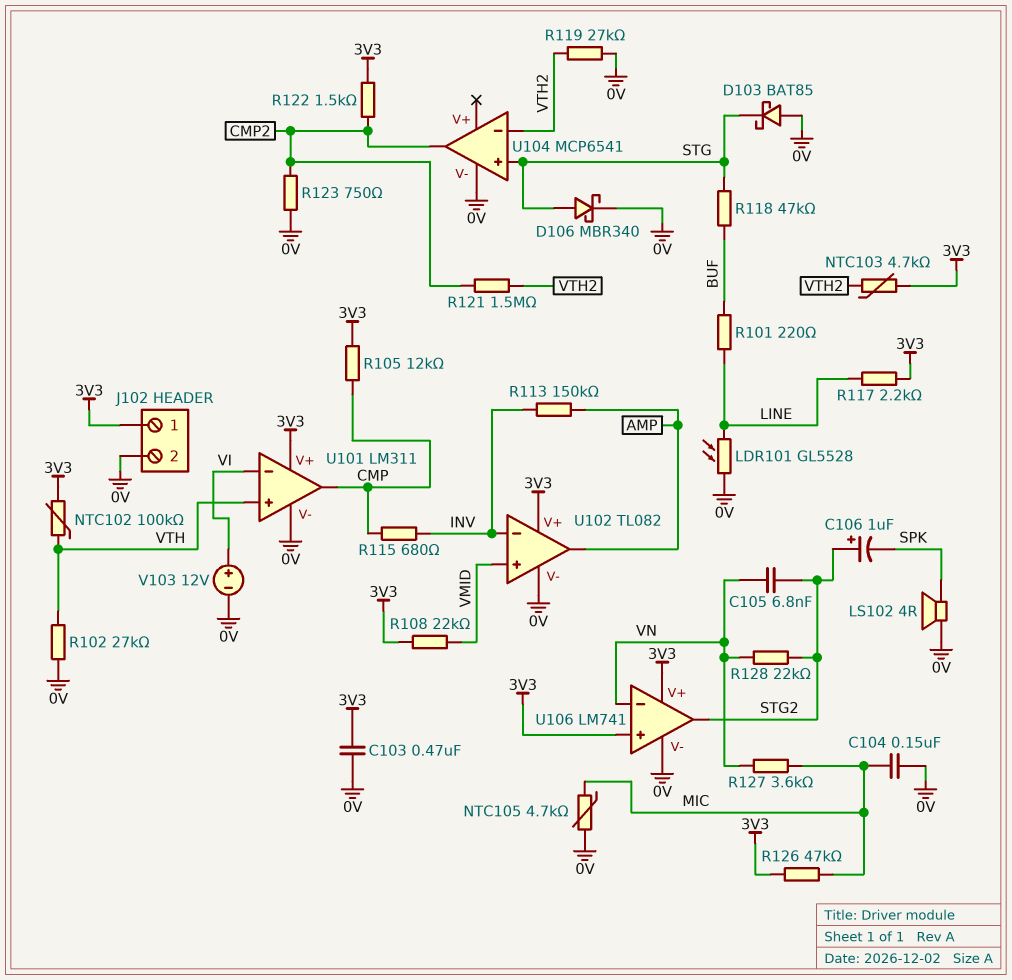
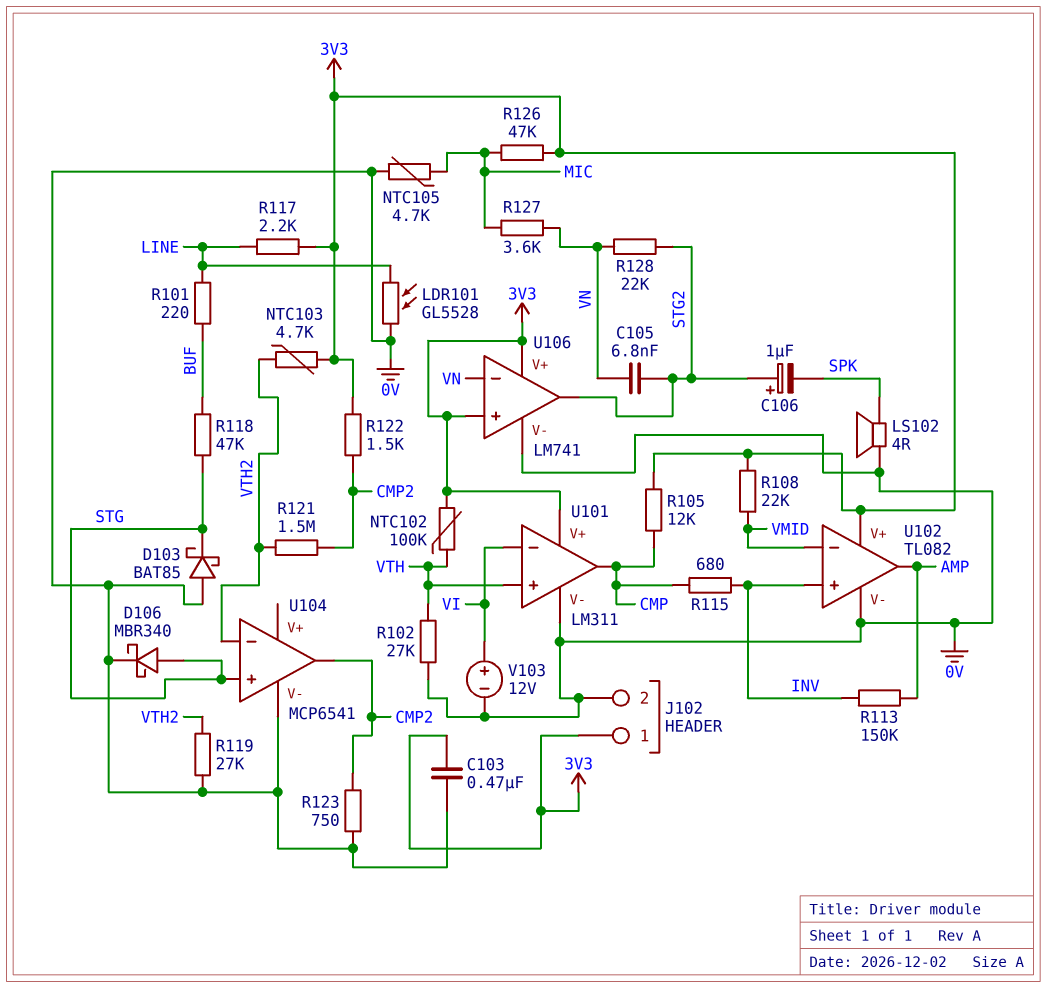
C104: 150nF (0V, MIC) -> none
U102 pin in+: VMID -> INV
U102 pin in-: INV -> VMID

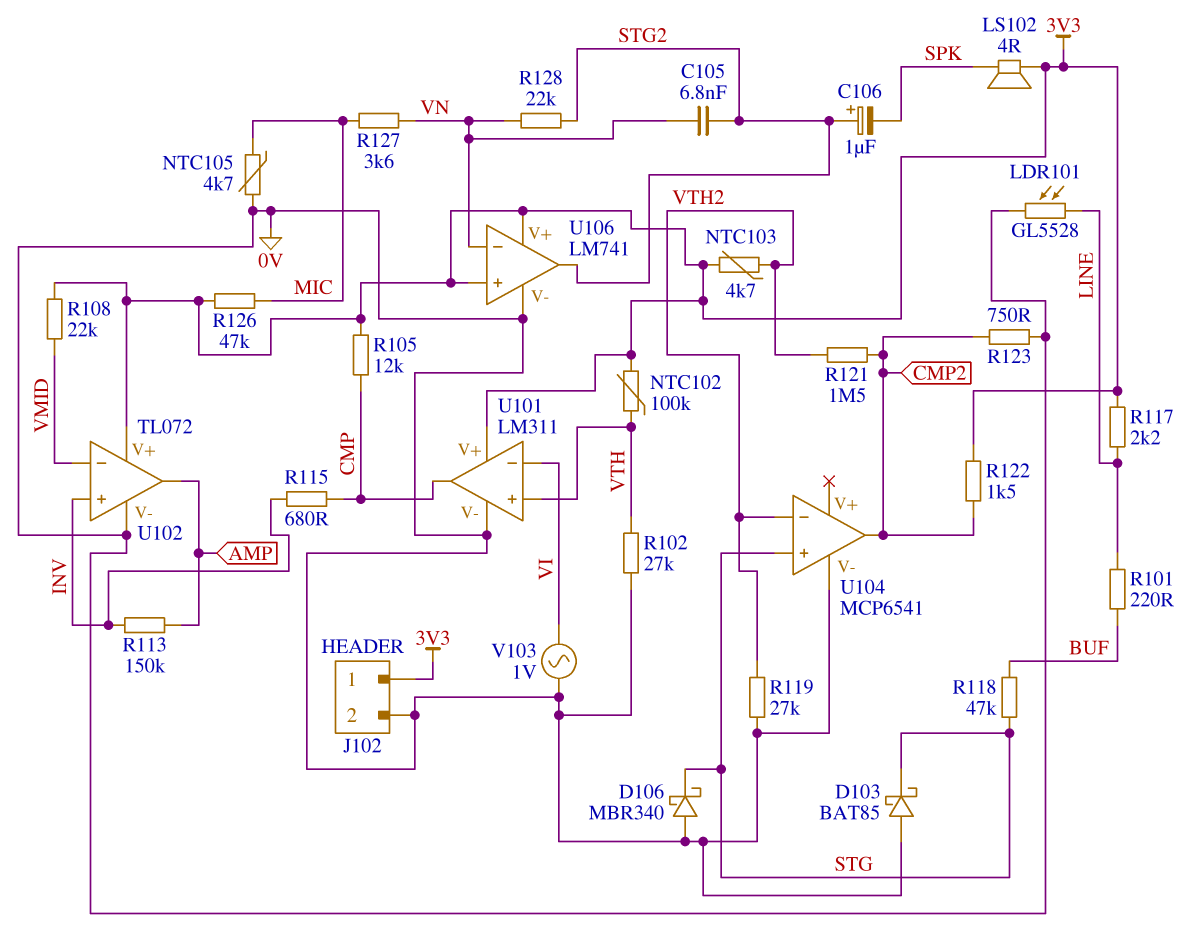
C103: 470nF (0V, 3V3) -> none
D106: schottky MBR340 (A STG, K 0V) -> schottky MBR340 (A 0V, K STG)
LS102: speaker 4R (0V, SPK) -> speaker 4R (3V3, SPK)
U102: TL082 -> TL072
V103: 12V (plus VI, minus 0V) -> AC 1V (0V, VI)

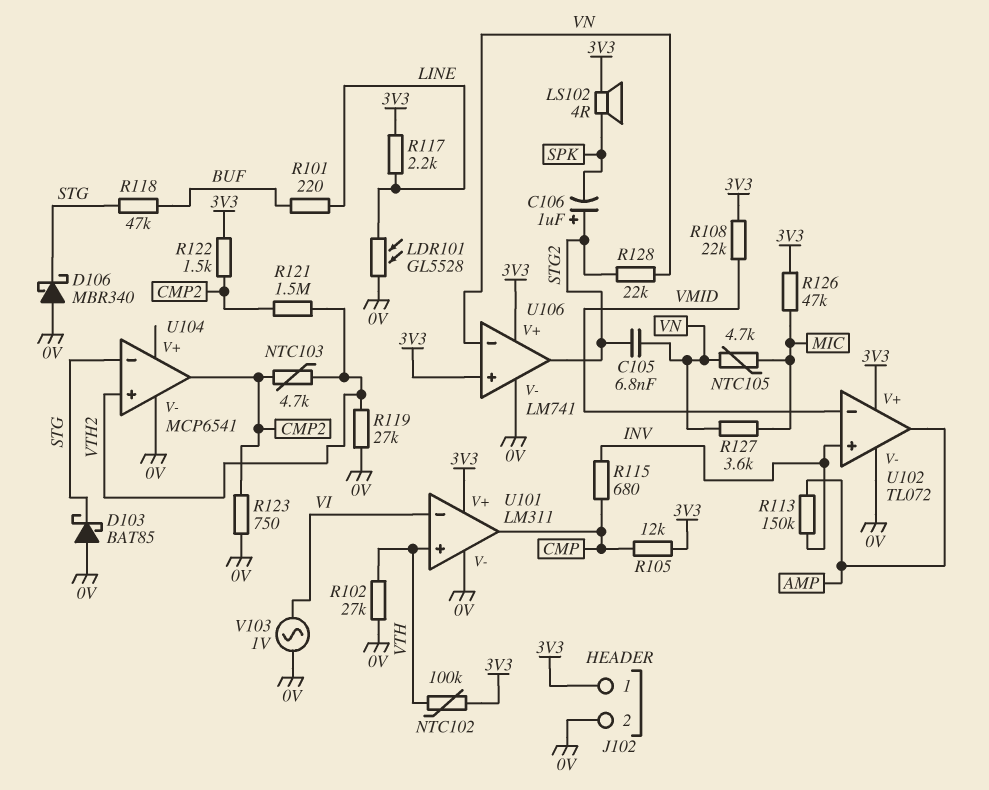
NTC103: 4.7k (3V3, VTH2) -> 4.7k (CMP2, VTH2)
NTC105: 4.7k (0V, MIC) -> 4.7k (MIC, VN)
U104 pin in+: STG -> VTH2
U104 pin in-: VTH2 -> STG

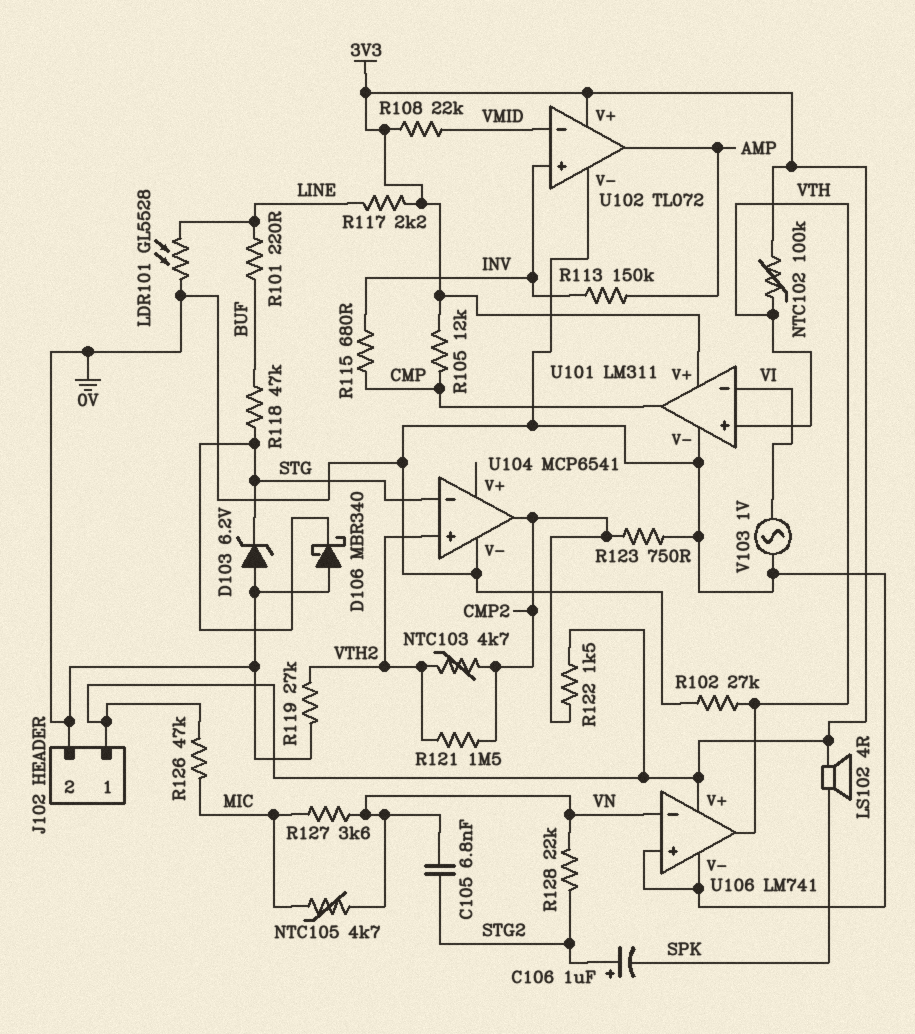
D103: schottky BAT85 (A 0V, K STG) -> zener 6.2V (A 0V, K STG)
U106 pin in+: 3V3 -> 0V
U106 pin out: STG2 -> VTH

